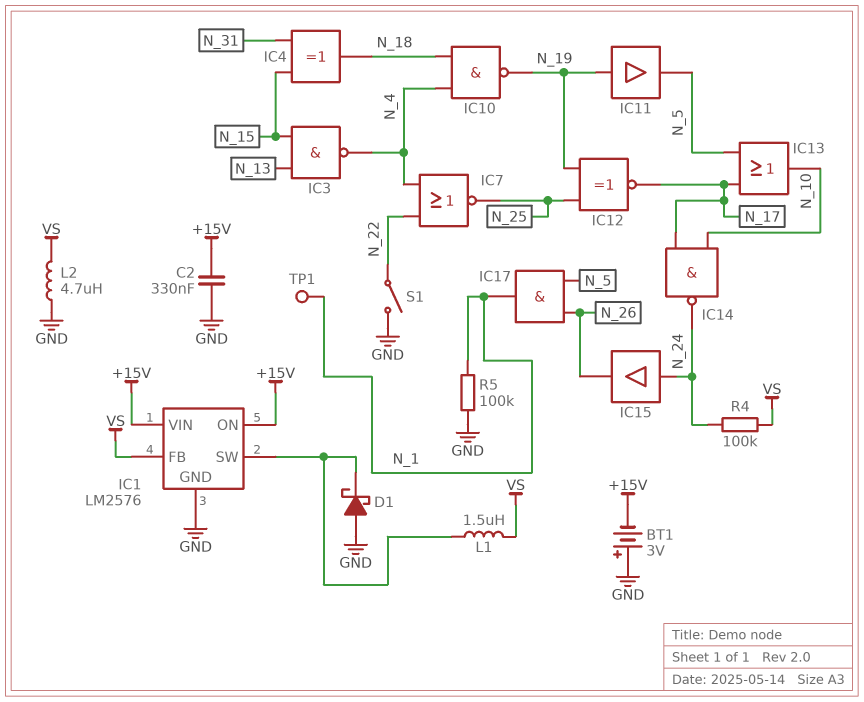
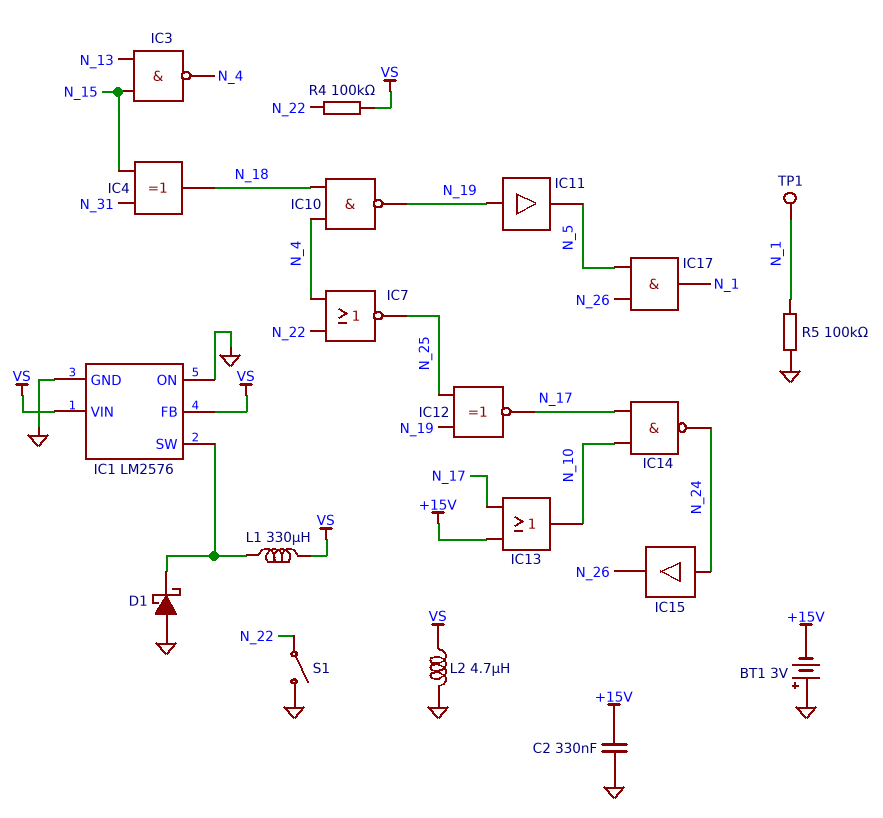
IC1 pin ON: +15V -> GND
IC1 pin VIN: +15V -> VS
IC13: OR (in N_5, in N_17, out N_10) -> OR (in +15V, in N_17, out N_10)
L1: 1.5uH (IC1/SW, VS) -> 330uH (IC1/SW, VS)
R4: 100k (N_24, VS) -> 100k (N_22, VS)

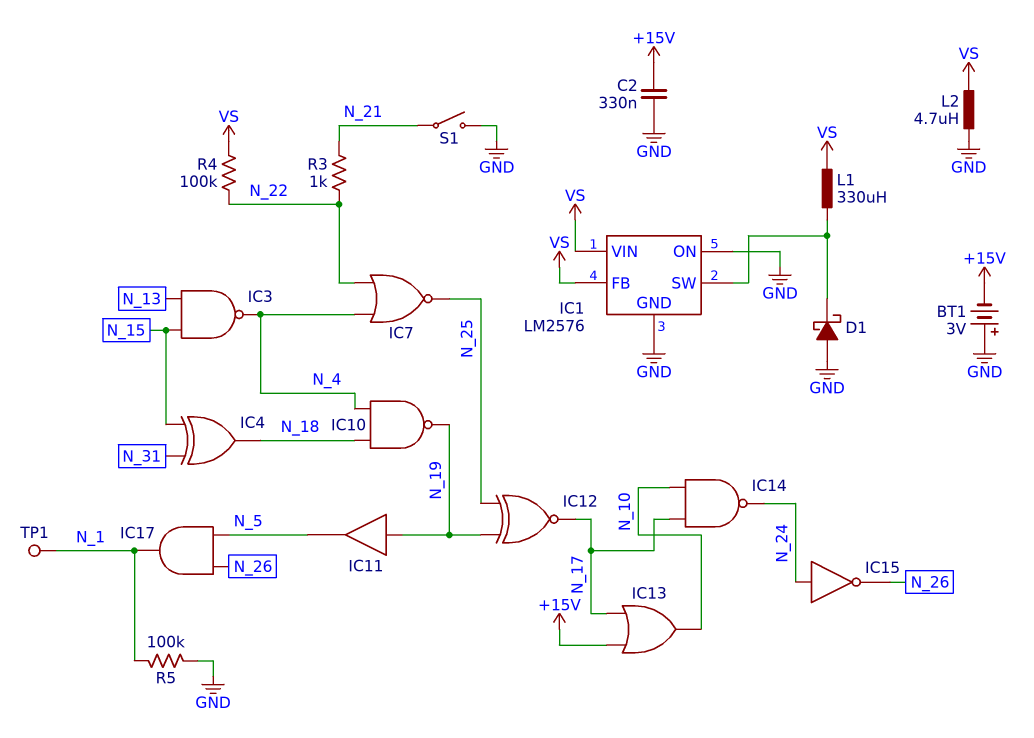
IC15: buffer (in N_24, out N_26) -> NOT (in N_24, out N_26)
R3: none -> 1k (N_21, N_22)
S1: switch (GND, N_22) -> switch (GND, N_21)

